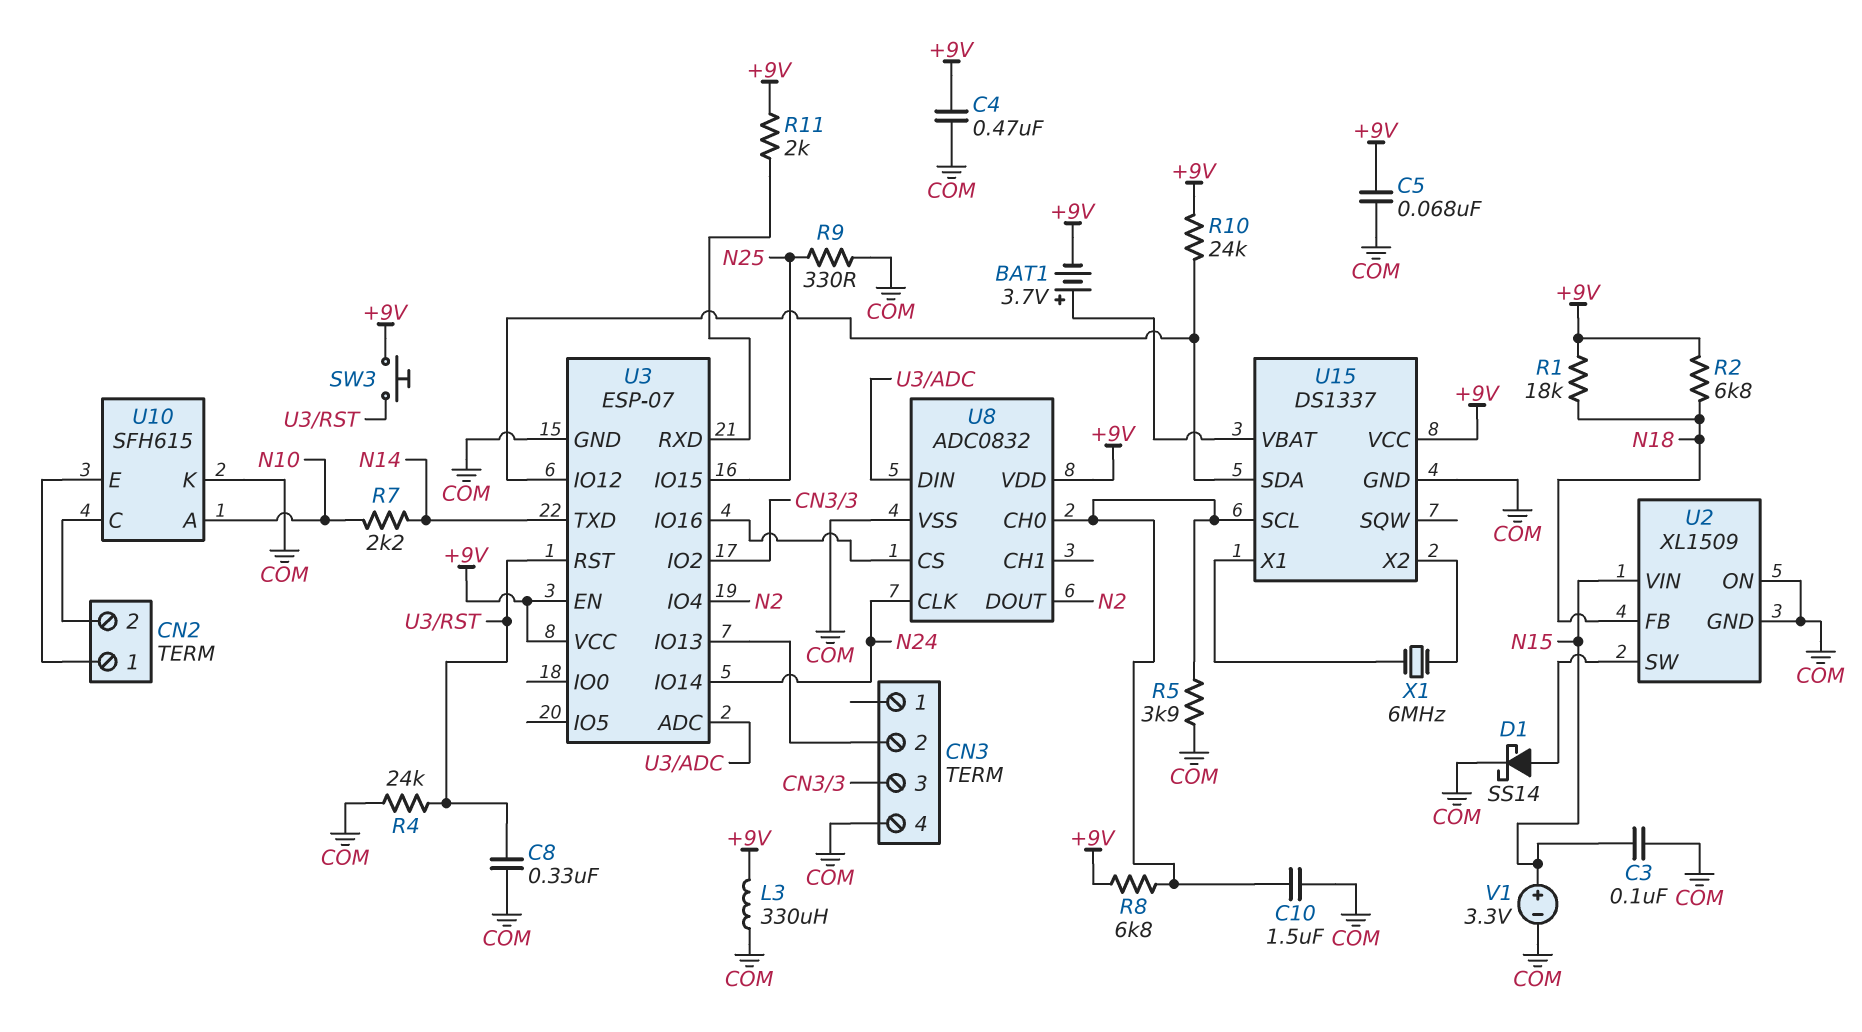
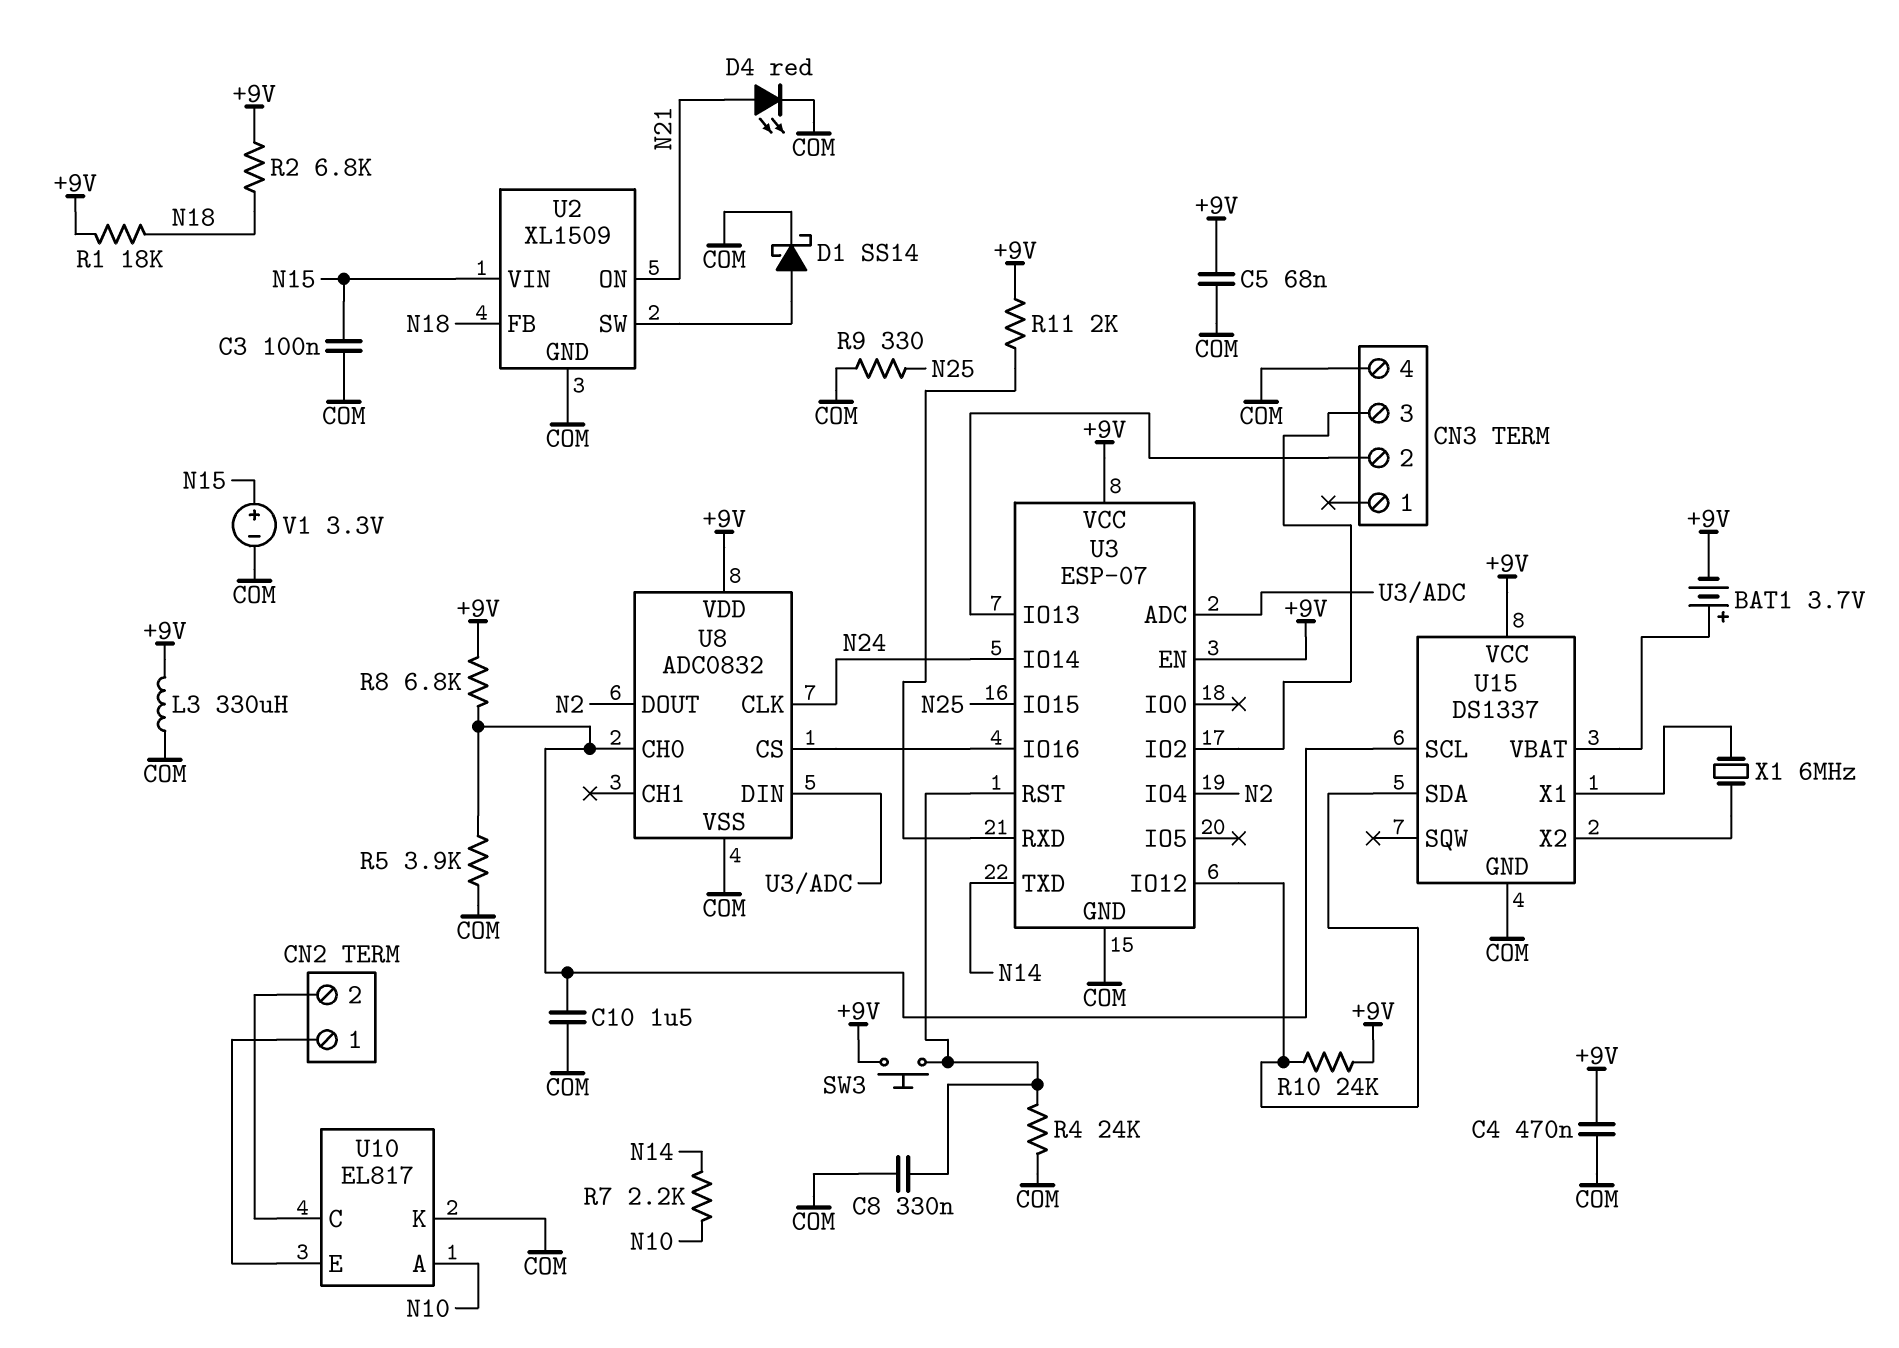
D4: none -> LED red (A N21, K COM)
U2 pin ON: COM -> N21
U10: SFH615 -> EL817

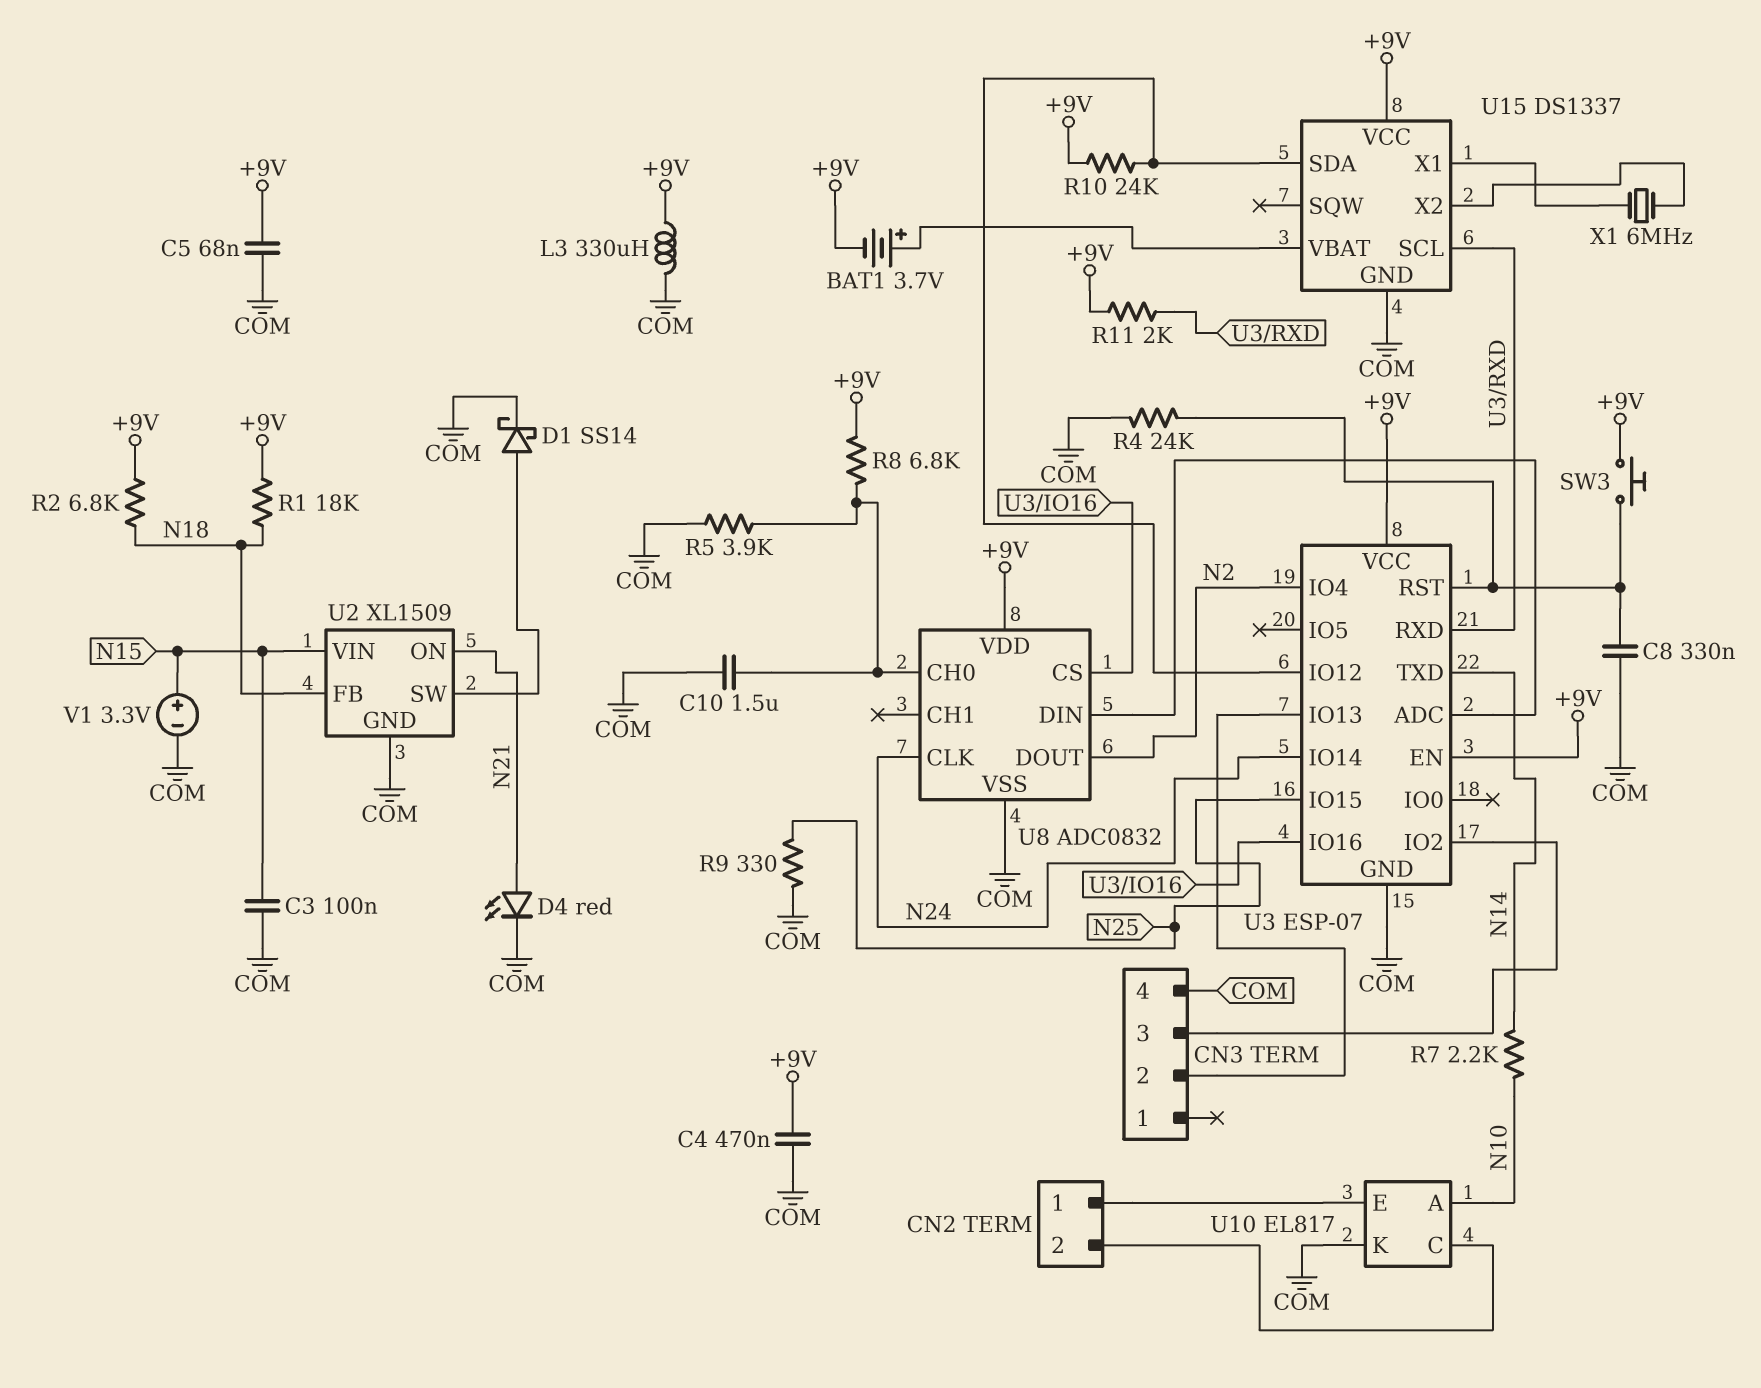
U15 pin SCL: U8/CH0 -> U3/RXD

